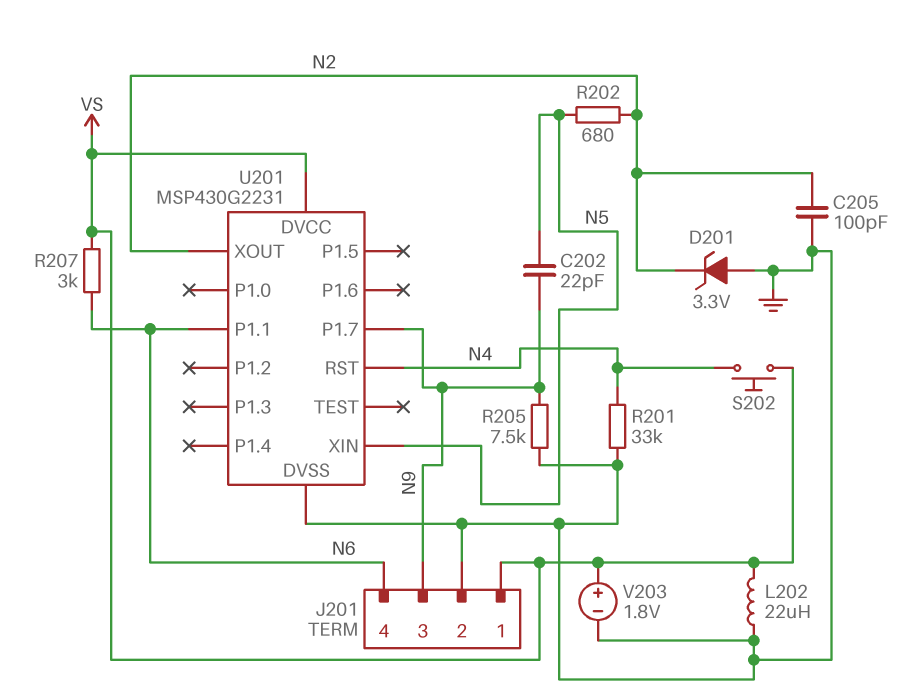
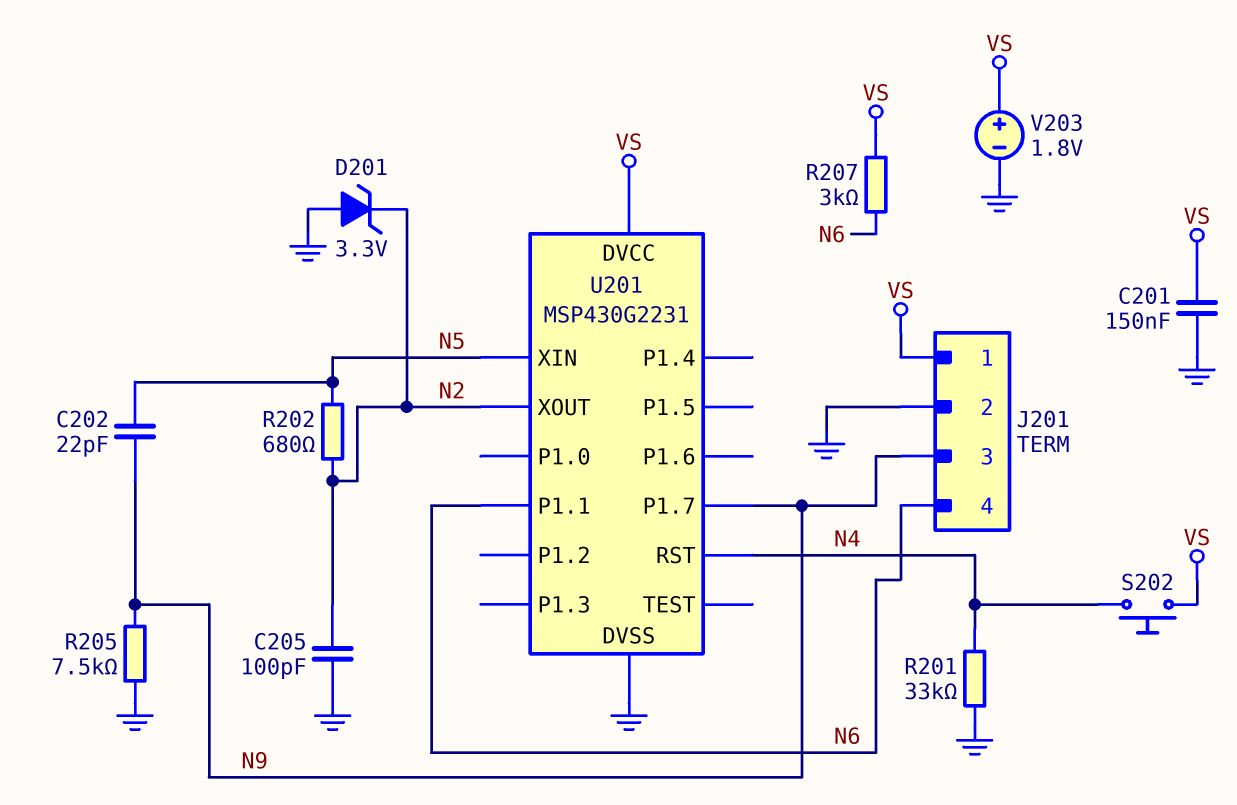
C201: none -> 150nF (GND, VS)
L202: 22uH (GND, VS) -> none

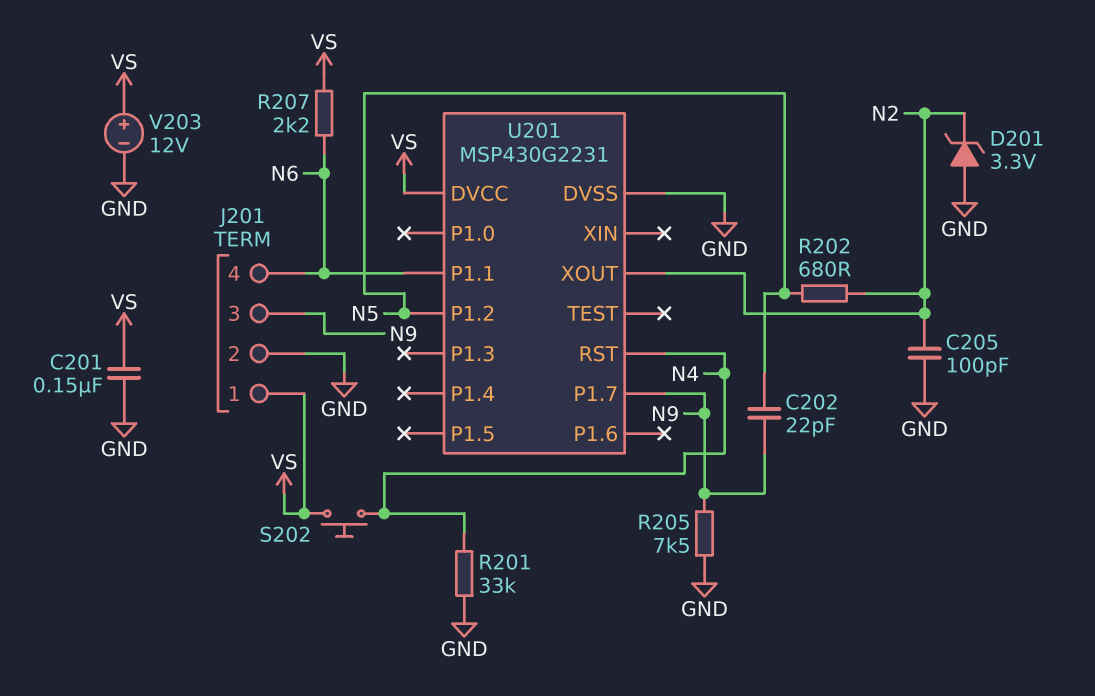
R207: 3k (N6, VS) -> 2.2k (N6, VS)
U201 pin P1.2: none -> N5
U201 pin XIN: N5 -> none
V203: 1.8V (plus VS, minus GND) -> 12V (plus VS, minus GND)

